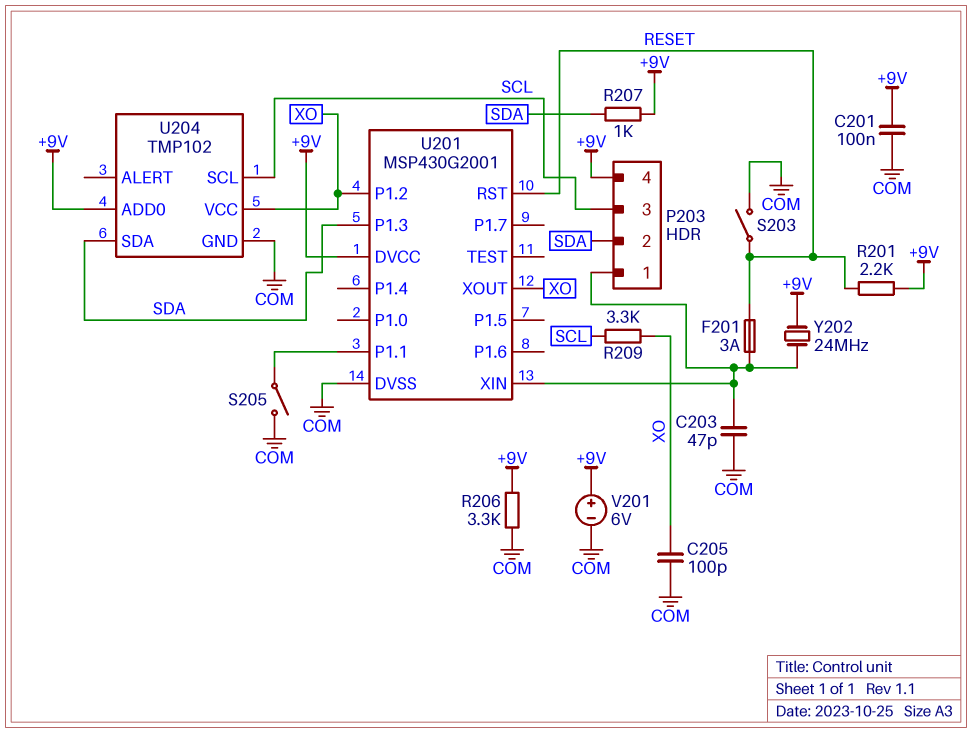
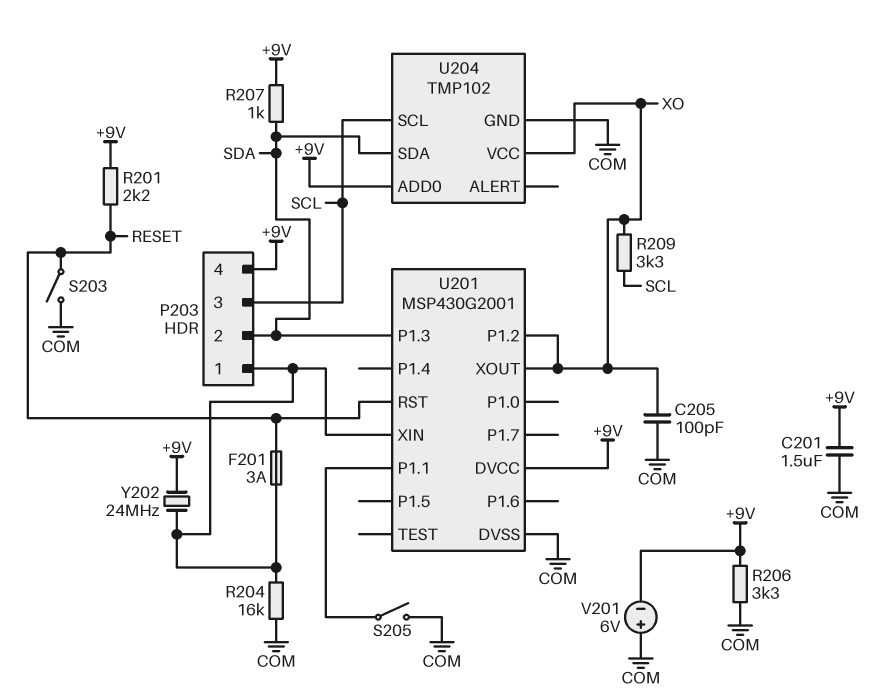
C201: 100nF (+9V, COM) -> 1.5uF (+9V, COM)
C203: 47pF (COM, P203/1) -> none
R204: none -> 16k (COM, P203/1)
V201: 6V (plus +9V, minus COM) -> 6V (plus COM, minus +9V)

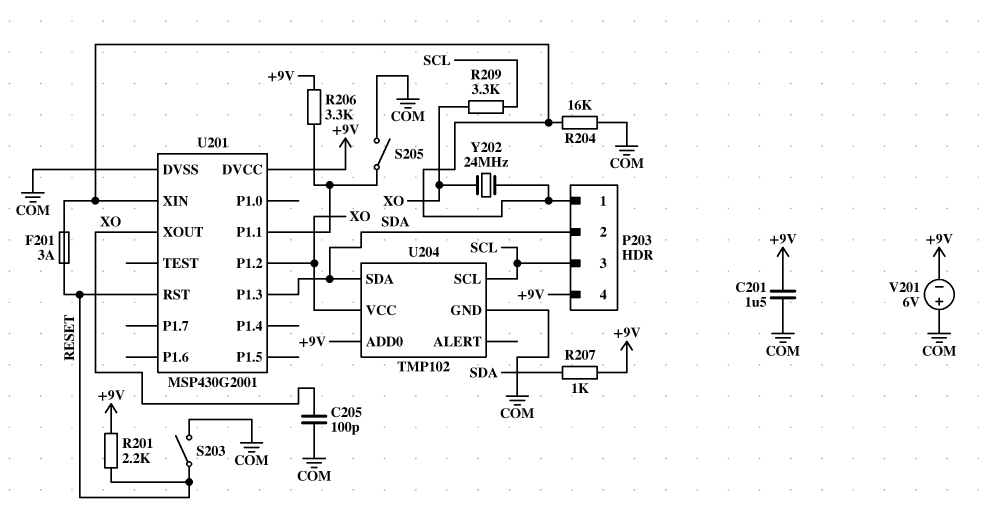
R206: 3.3k (+9V, COM) -> 3.3k (+9V, U201/P1.1)
Y202: 24MHz (+9V, P203/1) -> 24MHz (P203/1, XO)

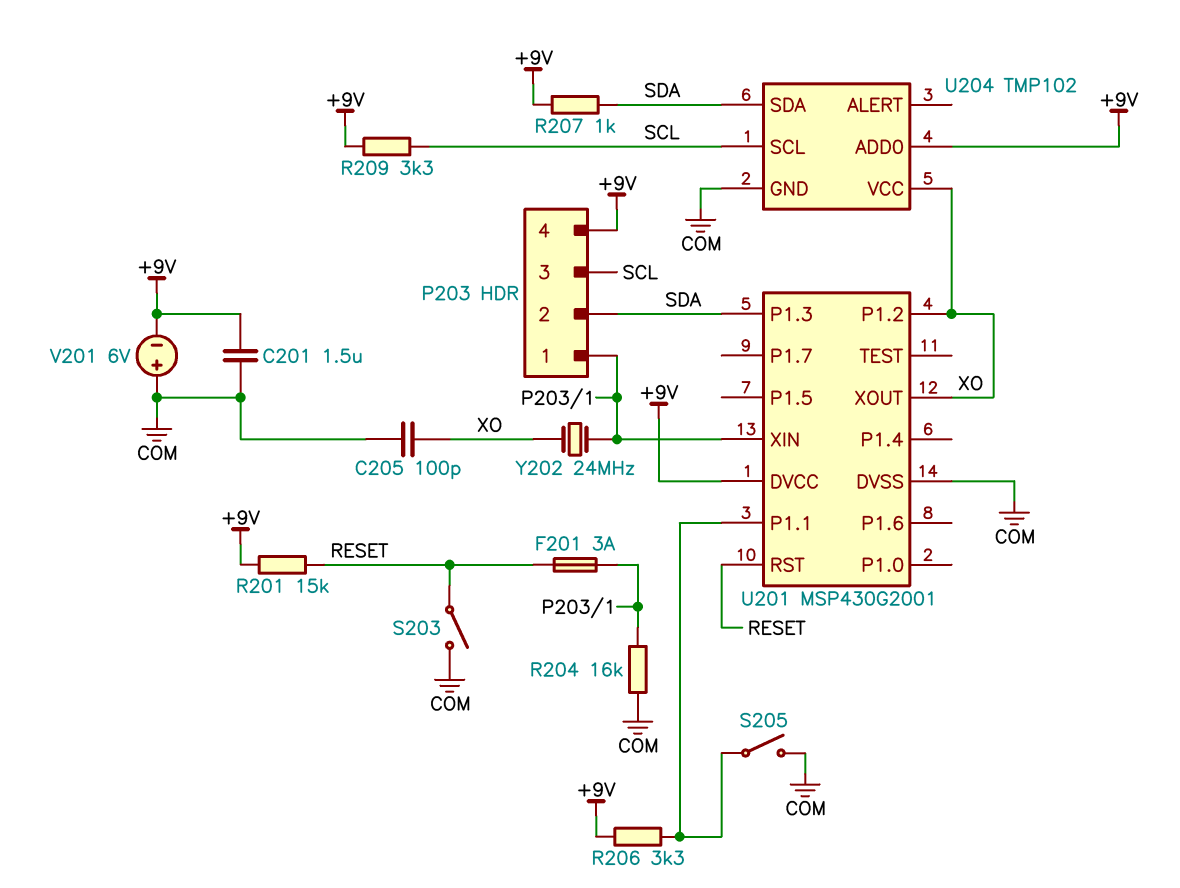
R201: 2.2k (+9V, RESET) -> 15k (+9V, RESET)
R209: 3.3k (SCL, XO) -> 3.3k (+9V, SCL)

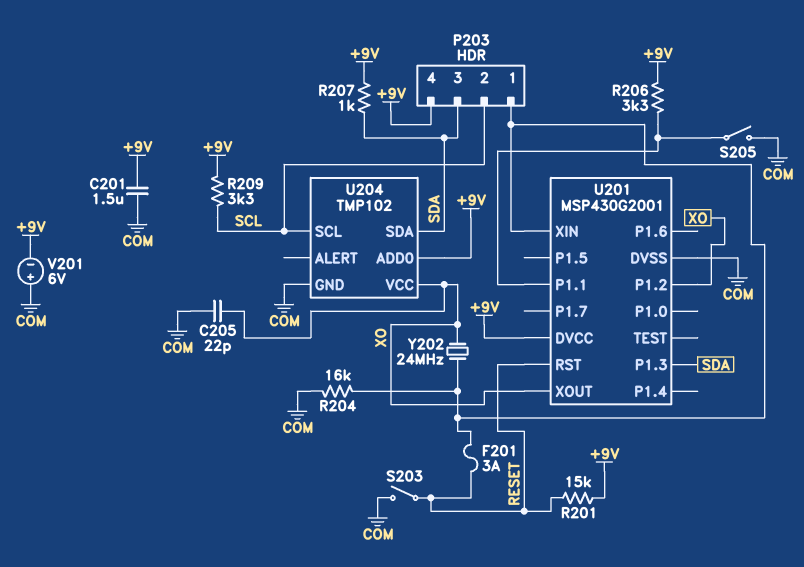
C205: 100pF (COM, XO) -> 22pF (COM, XO)
P203 pin 2: SDA -> SCL
P203 pin 3: SCL -> SDA

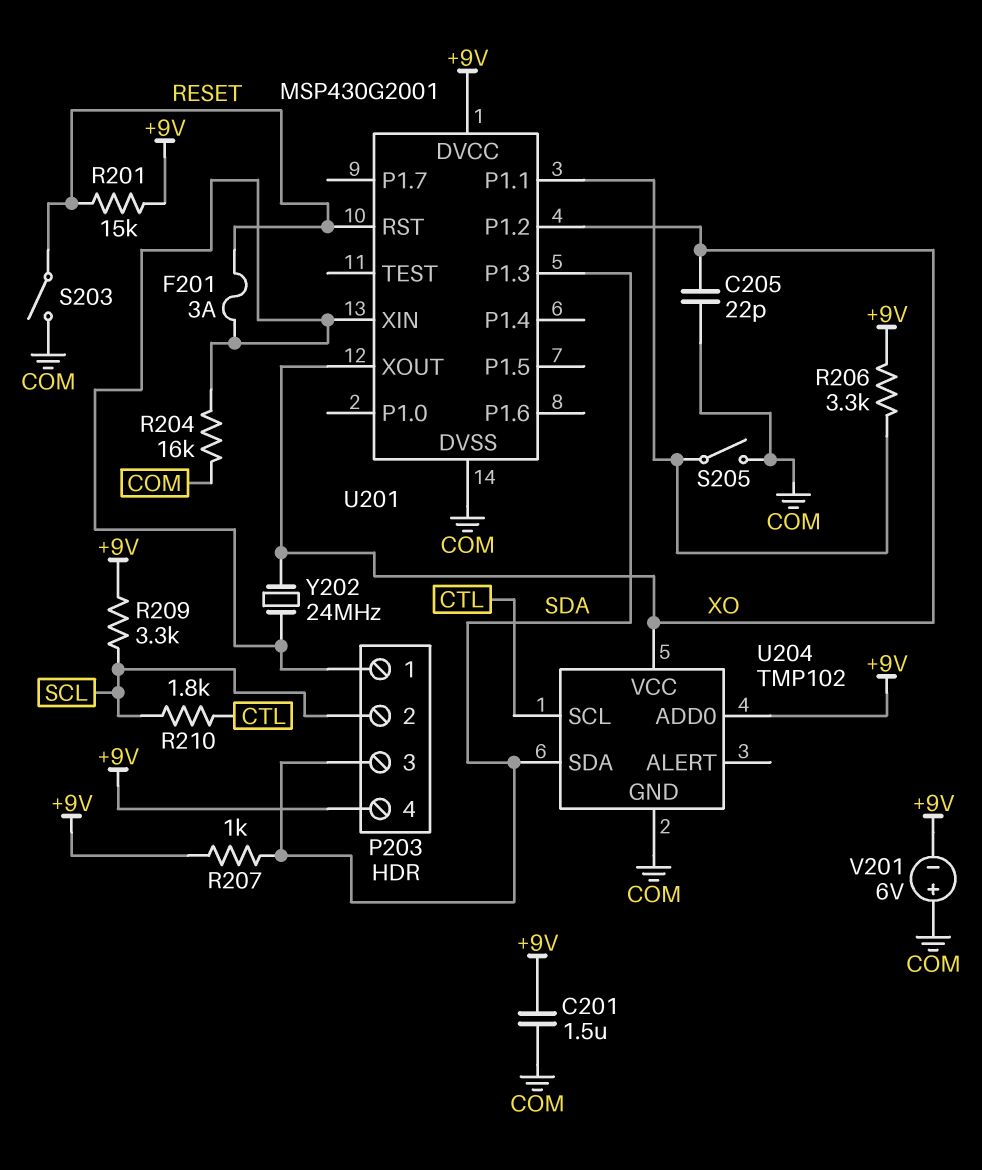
R210: none -> 1.8k (CTL, SCL)
U204 pin SCL: SCL -> CTL

